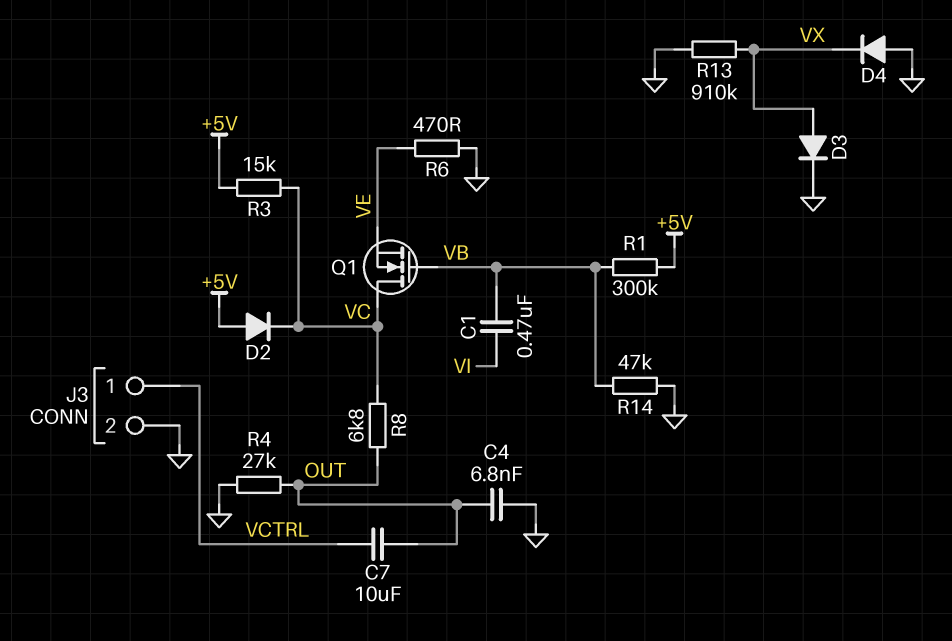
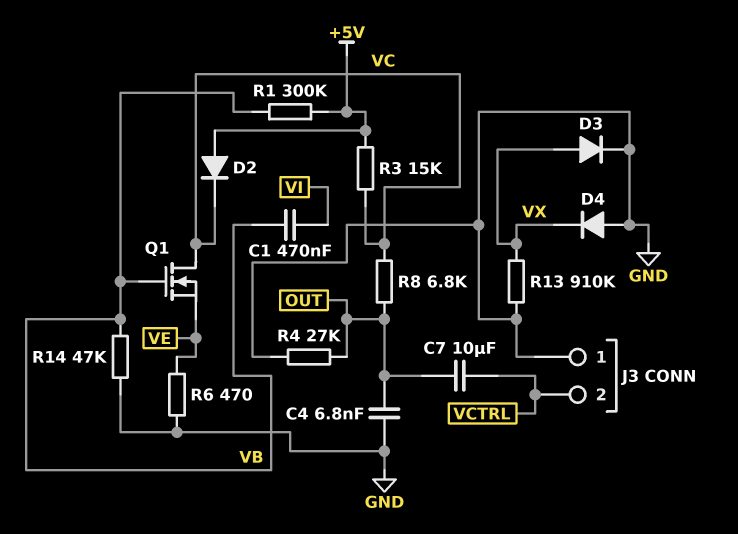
J3 pin 1: VCTRL -> GND
J3 pin 2: GND -> VCTRL

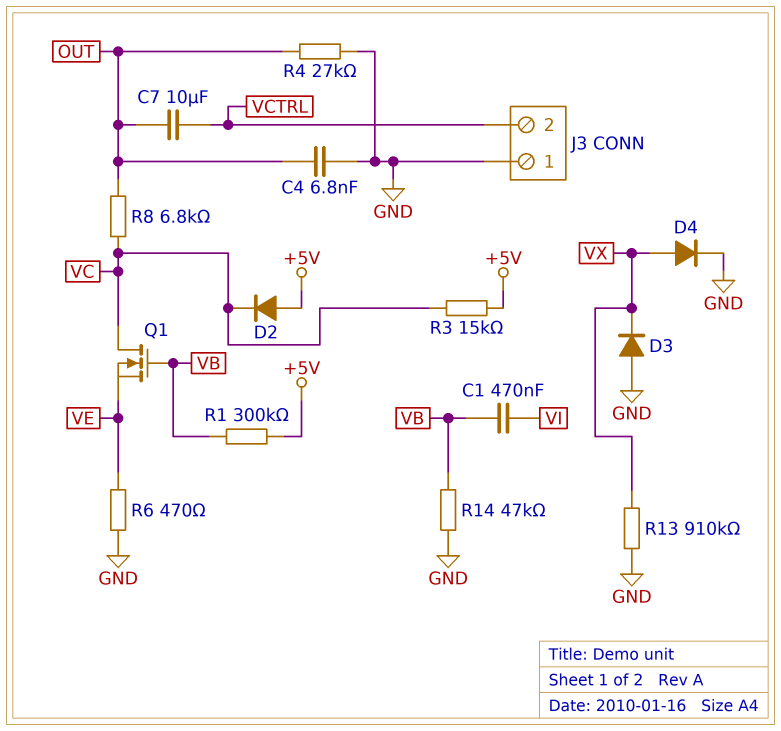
D3: diode (A VX, K GND) -> diode (A GND, K VX)
D4: diode (A GND, K VX) -> diode (A VX, K GND)

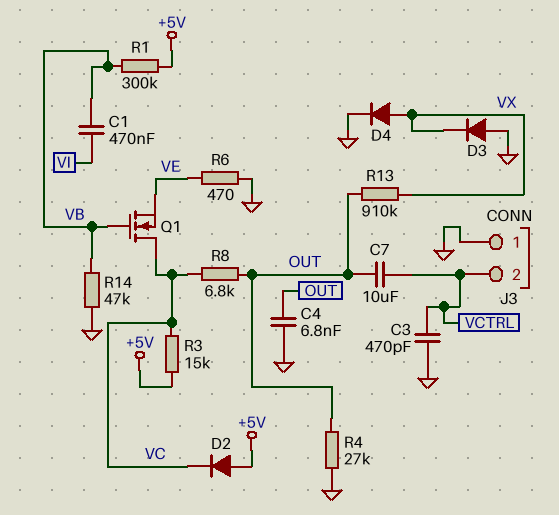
C3: none -> 470pF (GND, VCTRL)
R13: 910k (GND, VX) -> 910k (OUT, VX)

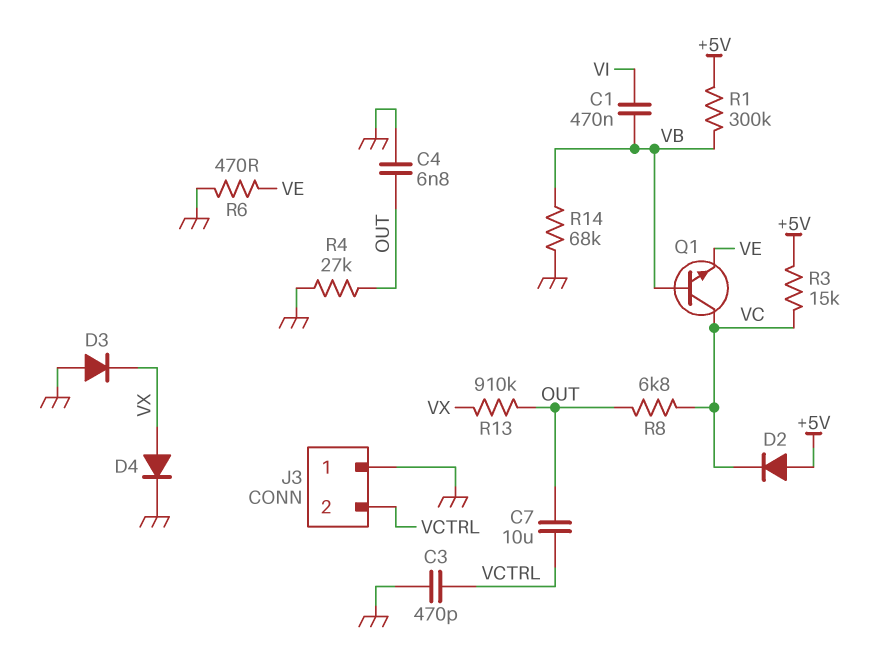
Q1: NMOS (G VB, D VC, S VE) -> NPN (B VB, C VC, E VE)
R14: 47k (GND, VB) -> 68k (GND, VB)

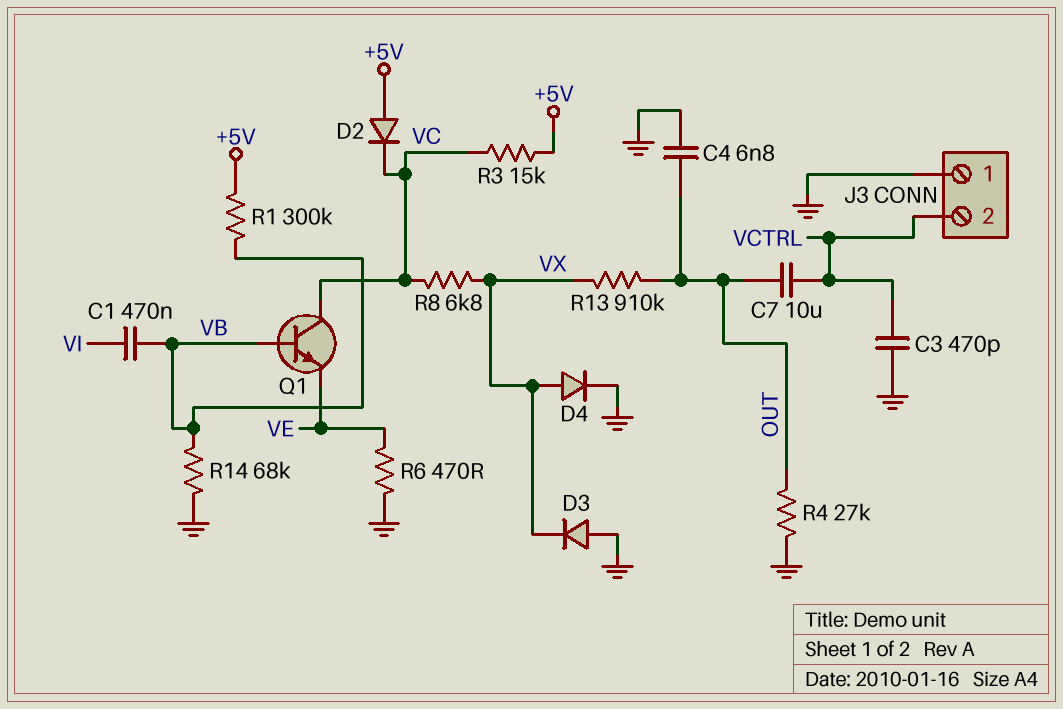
R8: 6.8k (OUT, VC) -> 6.8k (VC, VX)

